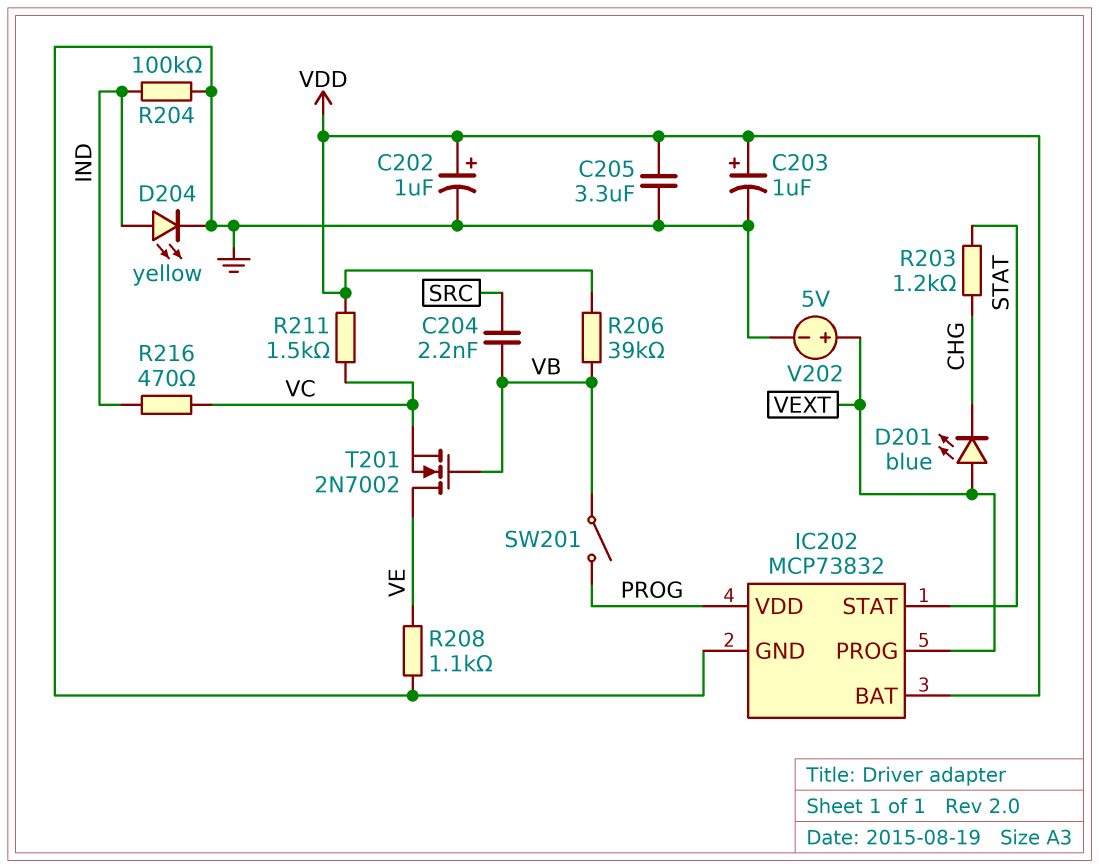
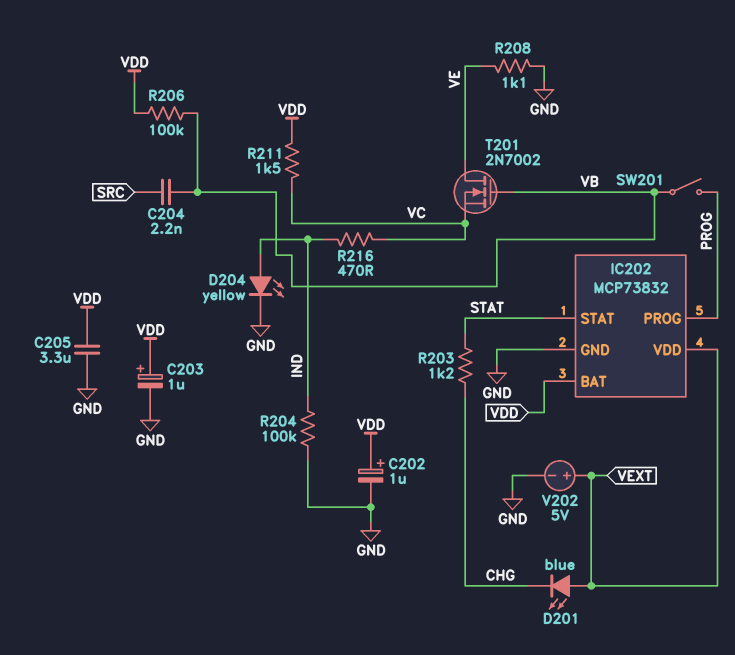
IC202 pin PROG: VEXT -> PROG
IC202 pin VDD: PROG -> VEXT
R206: 39k (VB, VDD) -> 100k (VB, VDD)

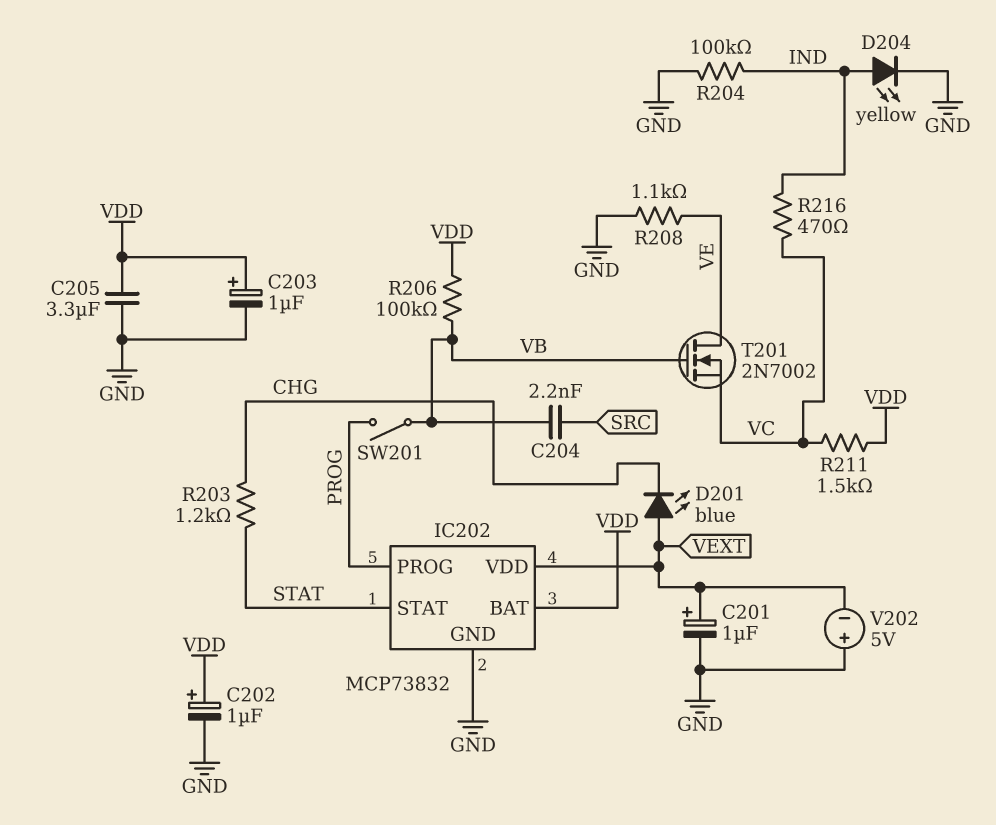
C201: none -> 1uF (plus VEXT, minus GND)
V202: 5V (plus VEXT, minus GND) -> 5V (plus GND, minus VEXT)

